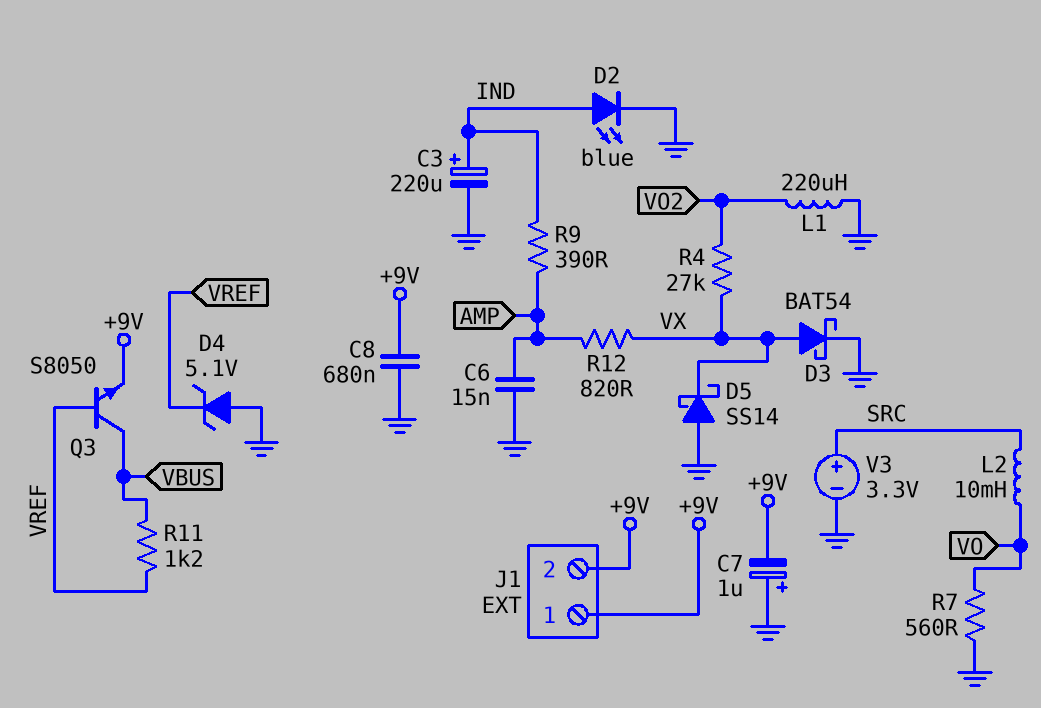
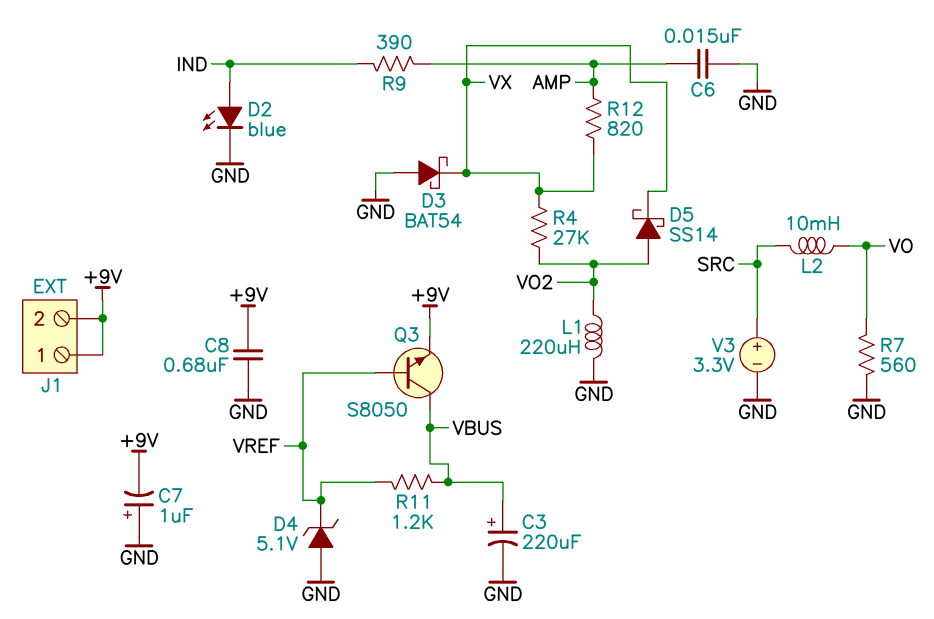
C3: 220uF (plus IND, minus GND) -> 220uF (plus VBUS, minus GND)
D3: schottky BAT54 (A VX, K GND) -> schottky BAT54 (A GND, K VX)
D5: schottky SS14 (A GND, K VX) -> schottky SS14 (A VO2, K VX)

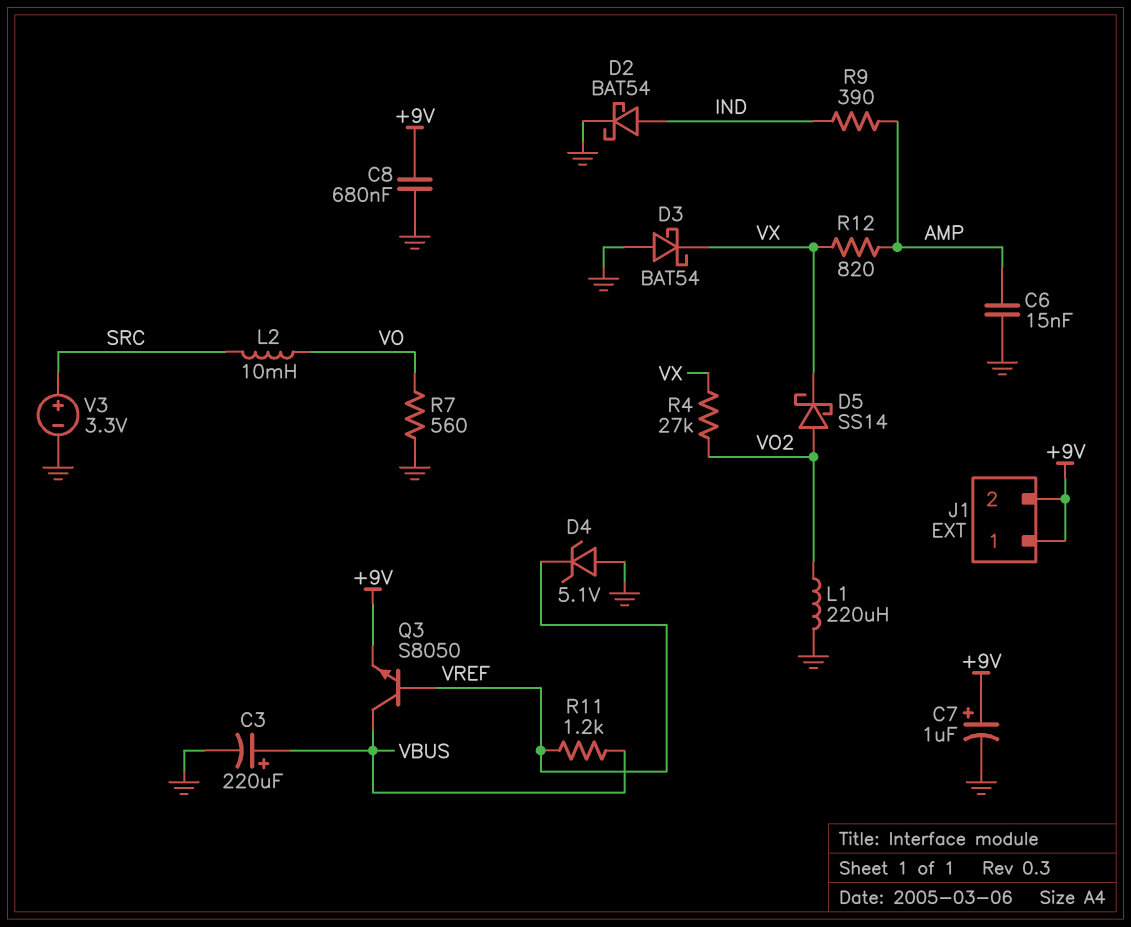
C7: 1uF (plus GND, minus +9V) -> 1uF (plus +9V, minus GND)
D2: LED blue (A IND, K GND) -> schottky BAT54 (A IND, K GND)

